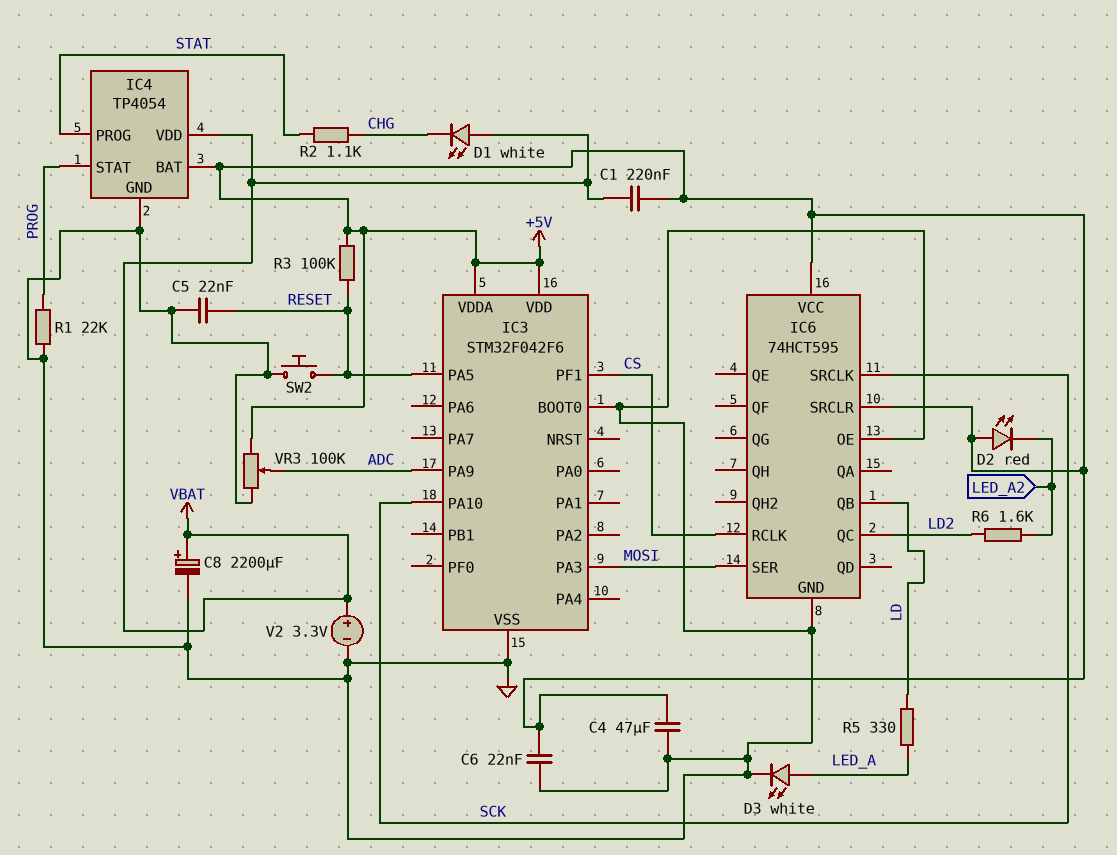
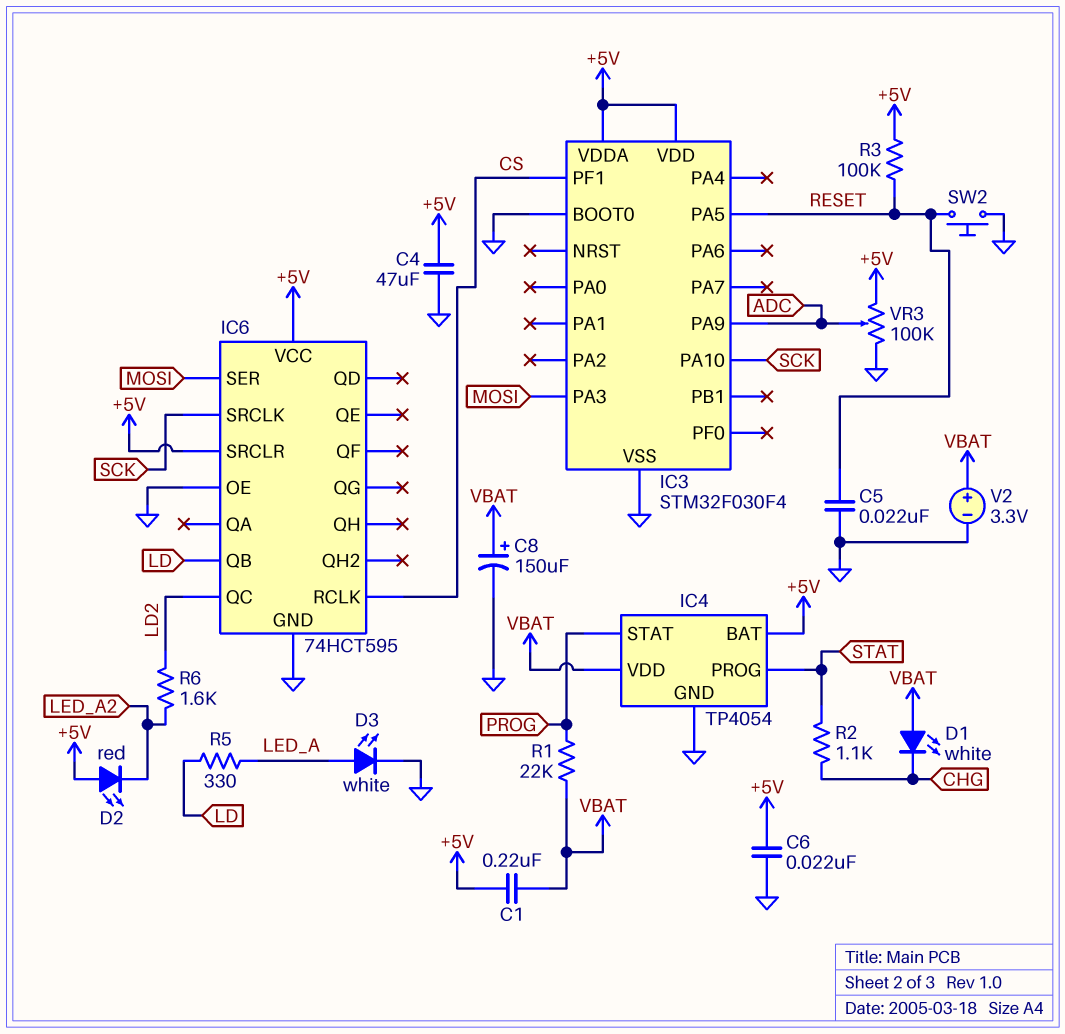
C8: 2200uF (plus VBAT, minus GND) -> 150uF (plus VBAT, minus GND)
IC3: STM32F042F6 -> STM32F030F4
R1: 22k (GND, PROG) -> 22k (PROG, VBAT)

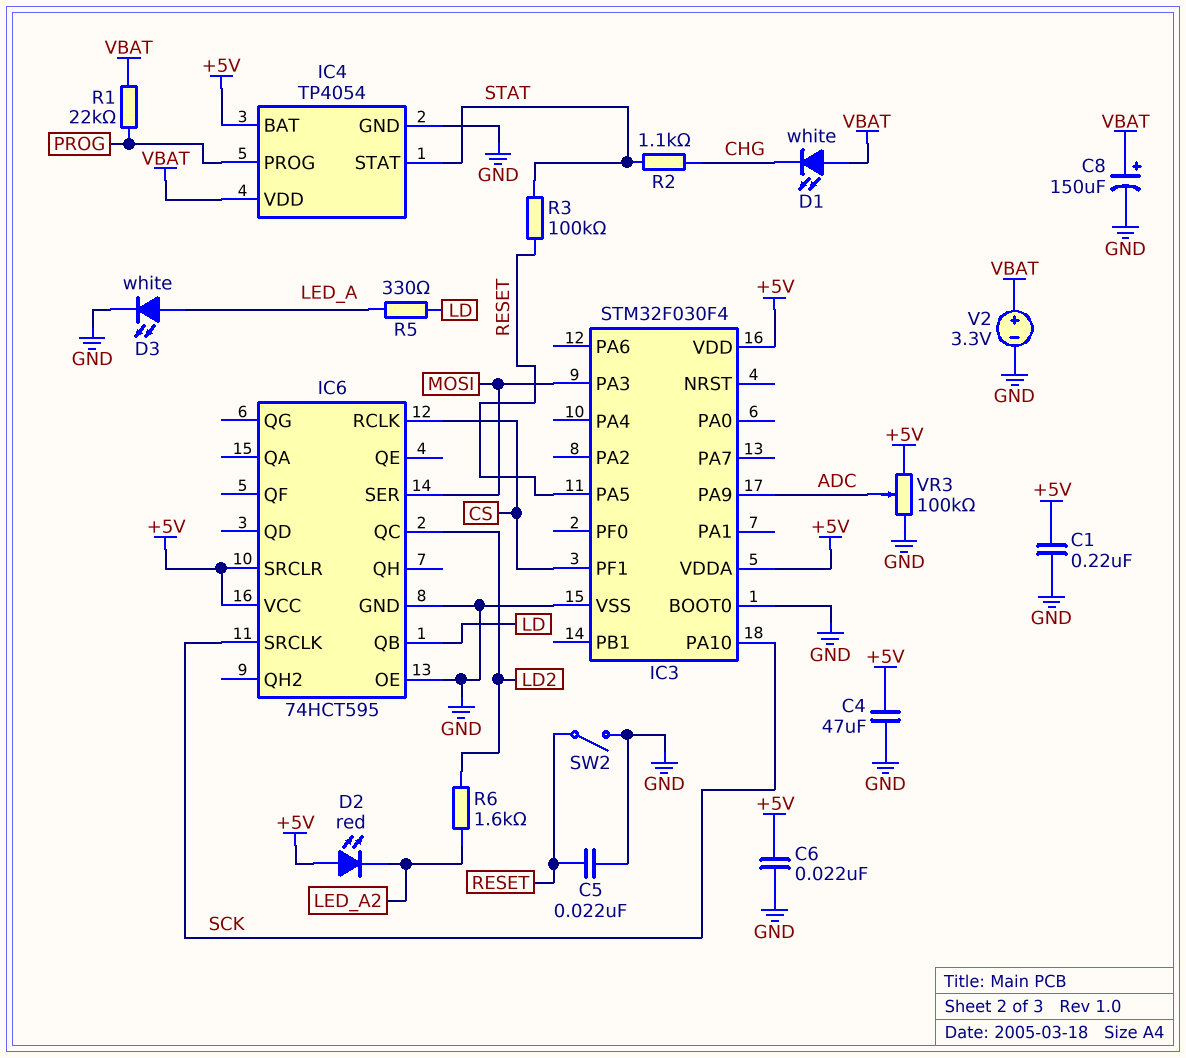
C1: 220nF (+5V, VBAT) -> 220nF (+5V, GND)
IC4 pin PROG: STAT -> PROG
IC4 pin STAT: PROG -> STAT
R3: 100k (+5V, RESET) -> 100k (RESET, STAT)
SW2: button (GND, RESET) -> switch (GND, RESET)

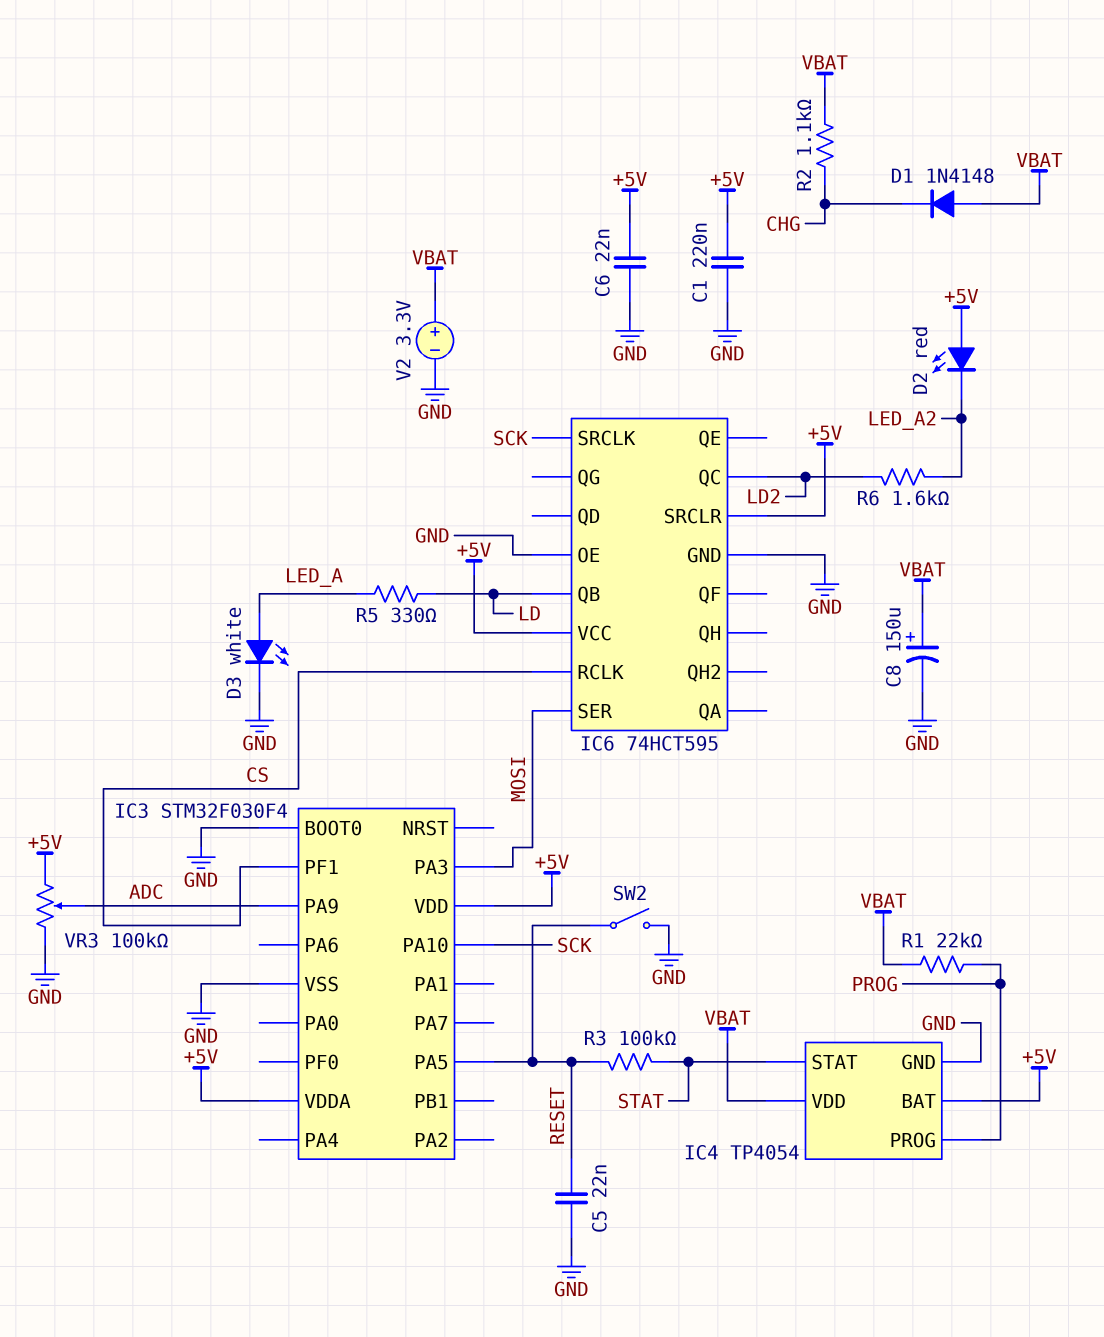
C4: 47uF (+5V, GND) -> none
D1: LED white (A VBAT, K CHG) -> diode 1N4148 (A VBAT, K CHG)
R2: 1.1k (CHG, STAT) -> 1.1k (CHG, VBAT)

